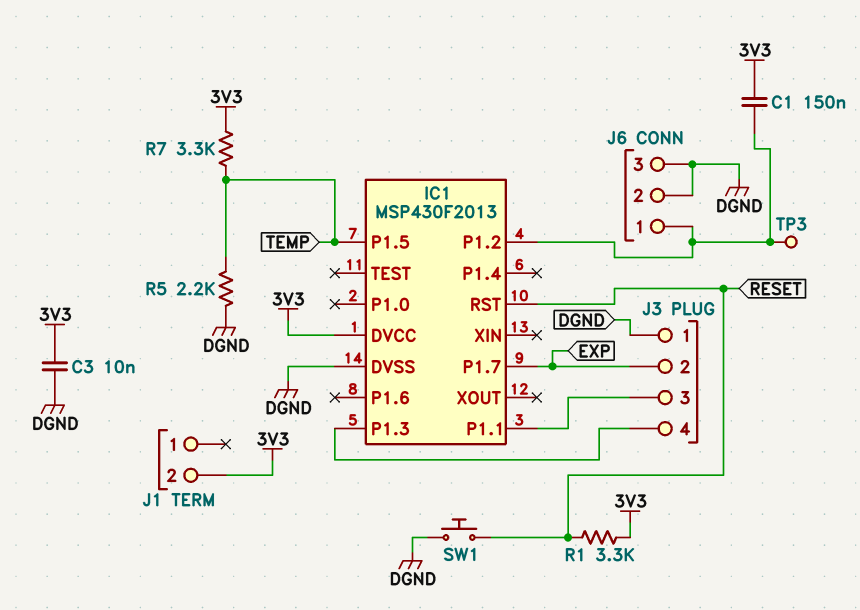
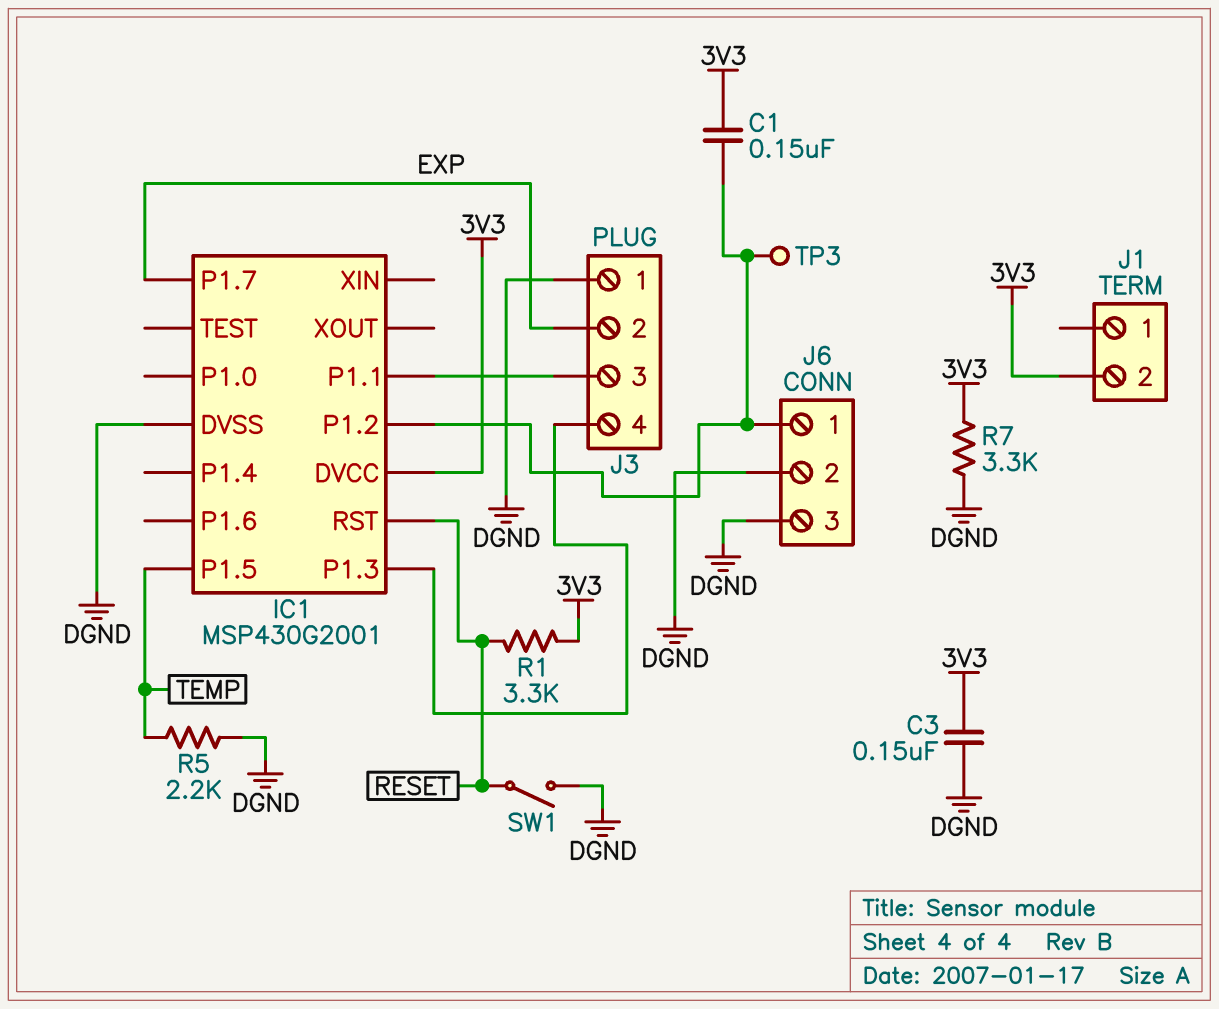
C3: 10nF (3V3, DGND) -> 150nF (3V3, DGND)
IC1: MSP430F2013 -> MSP430G2001
R7: 3.3k (3V3, TEMP) -> 3.3k (3V3, DGND)
SW1: button (DGND, RESET) -> switch (DGND, RESET)

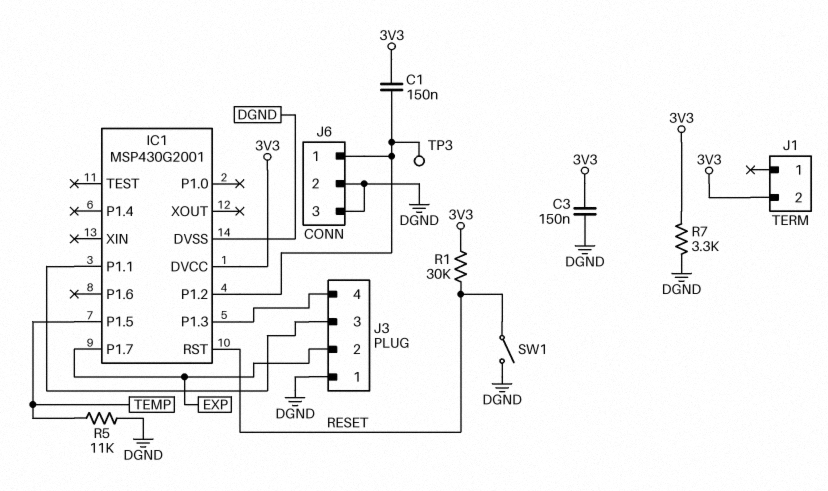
R1: 3.3k (3V3, RESET) -> 30k (3V3, RESET)
R5: 2.2k (DGND, TEMP) -> 11k (DGND, TEMP)

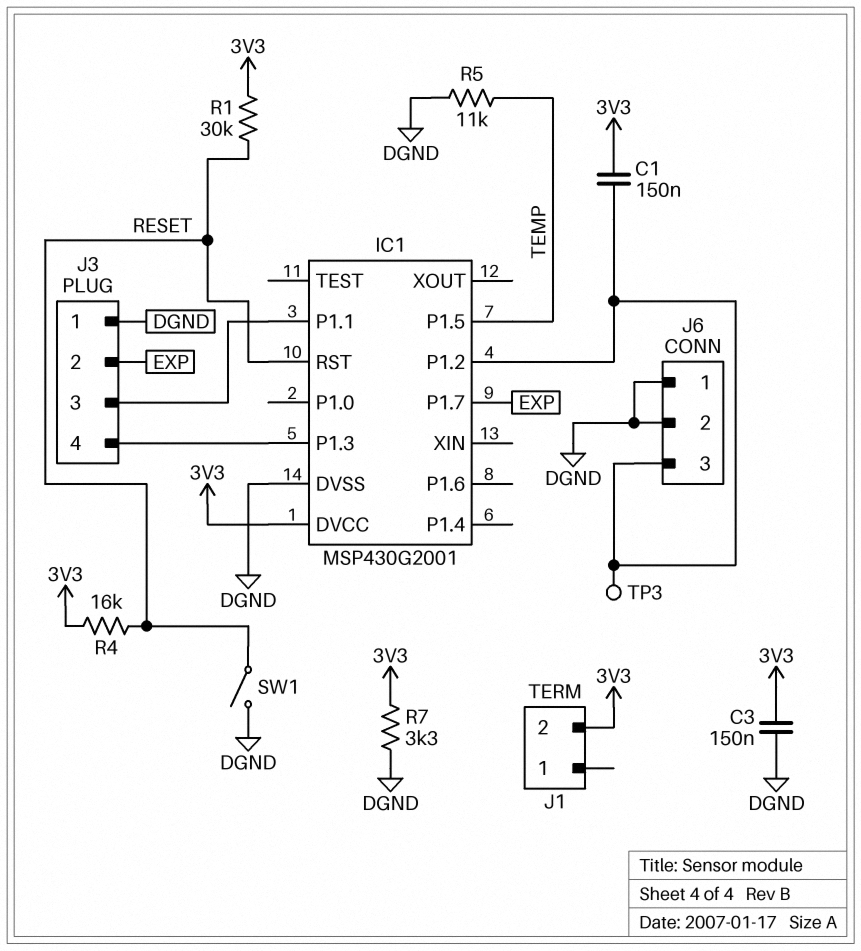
J6 pin 1: IC1/P1.2 -> DGND
J6 pin 3: DGND -> IC1/P1.2
R4: none -> 16k (3V3, RESET)

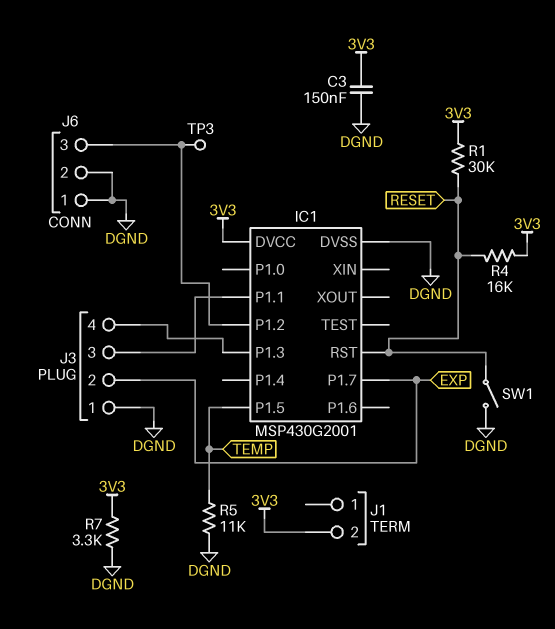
C1: 150nF (3V3, IC1/P1.2) -> none

